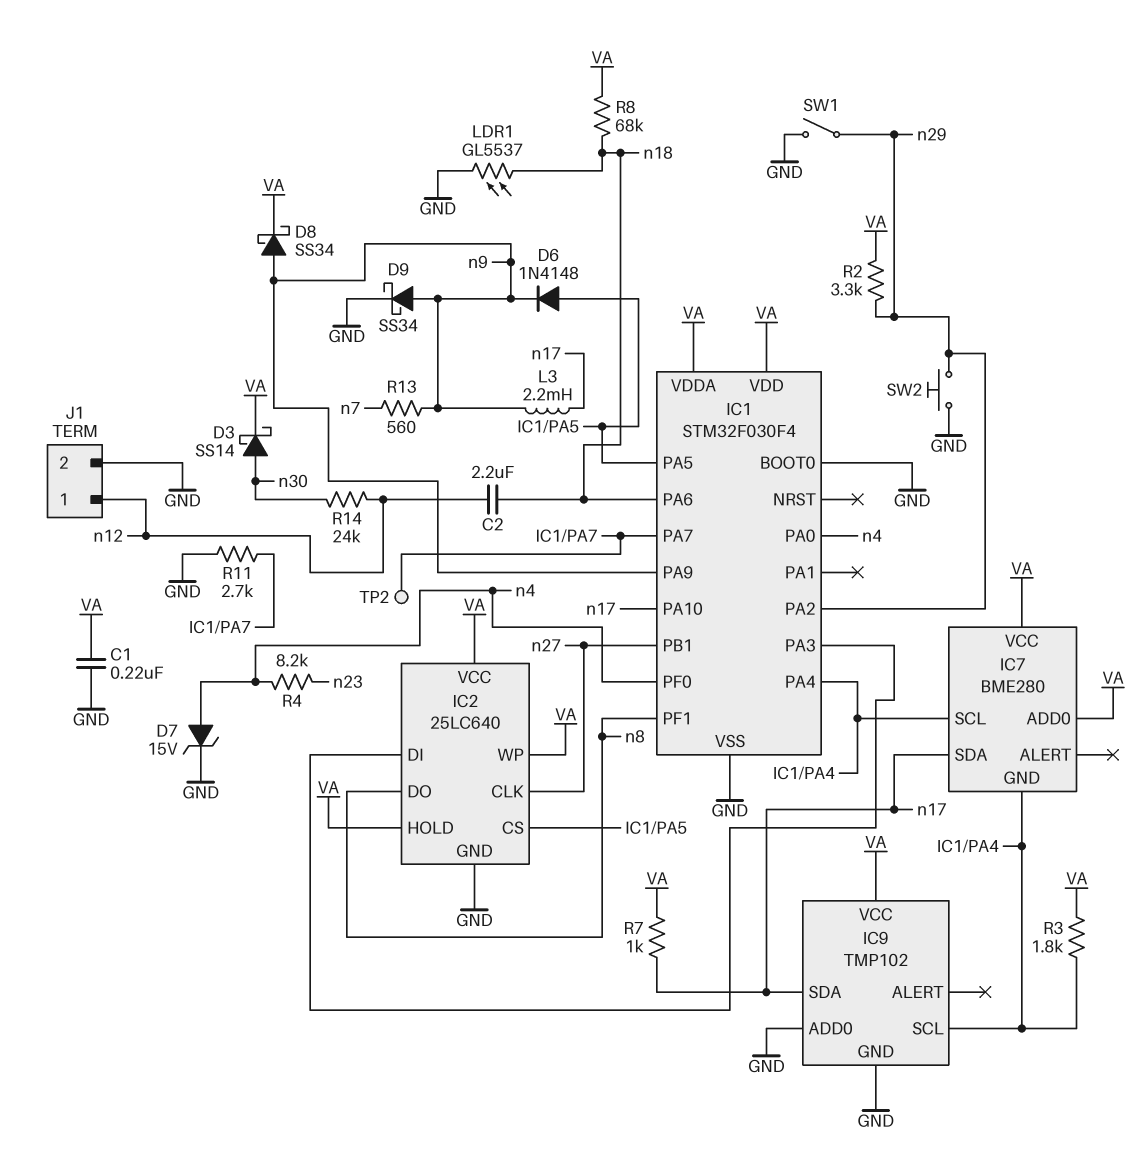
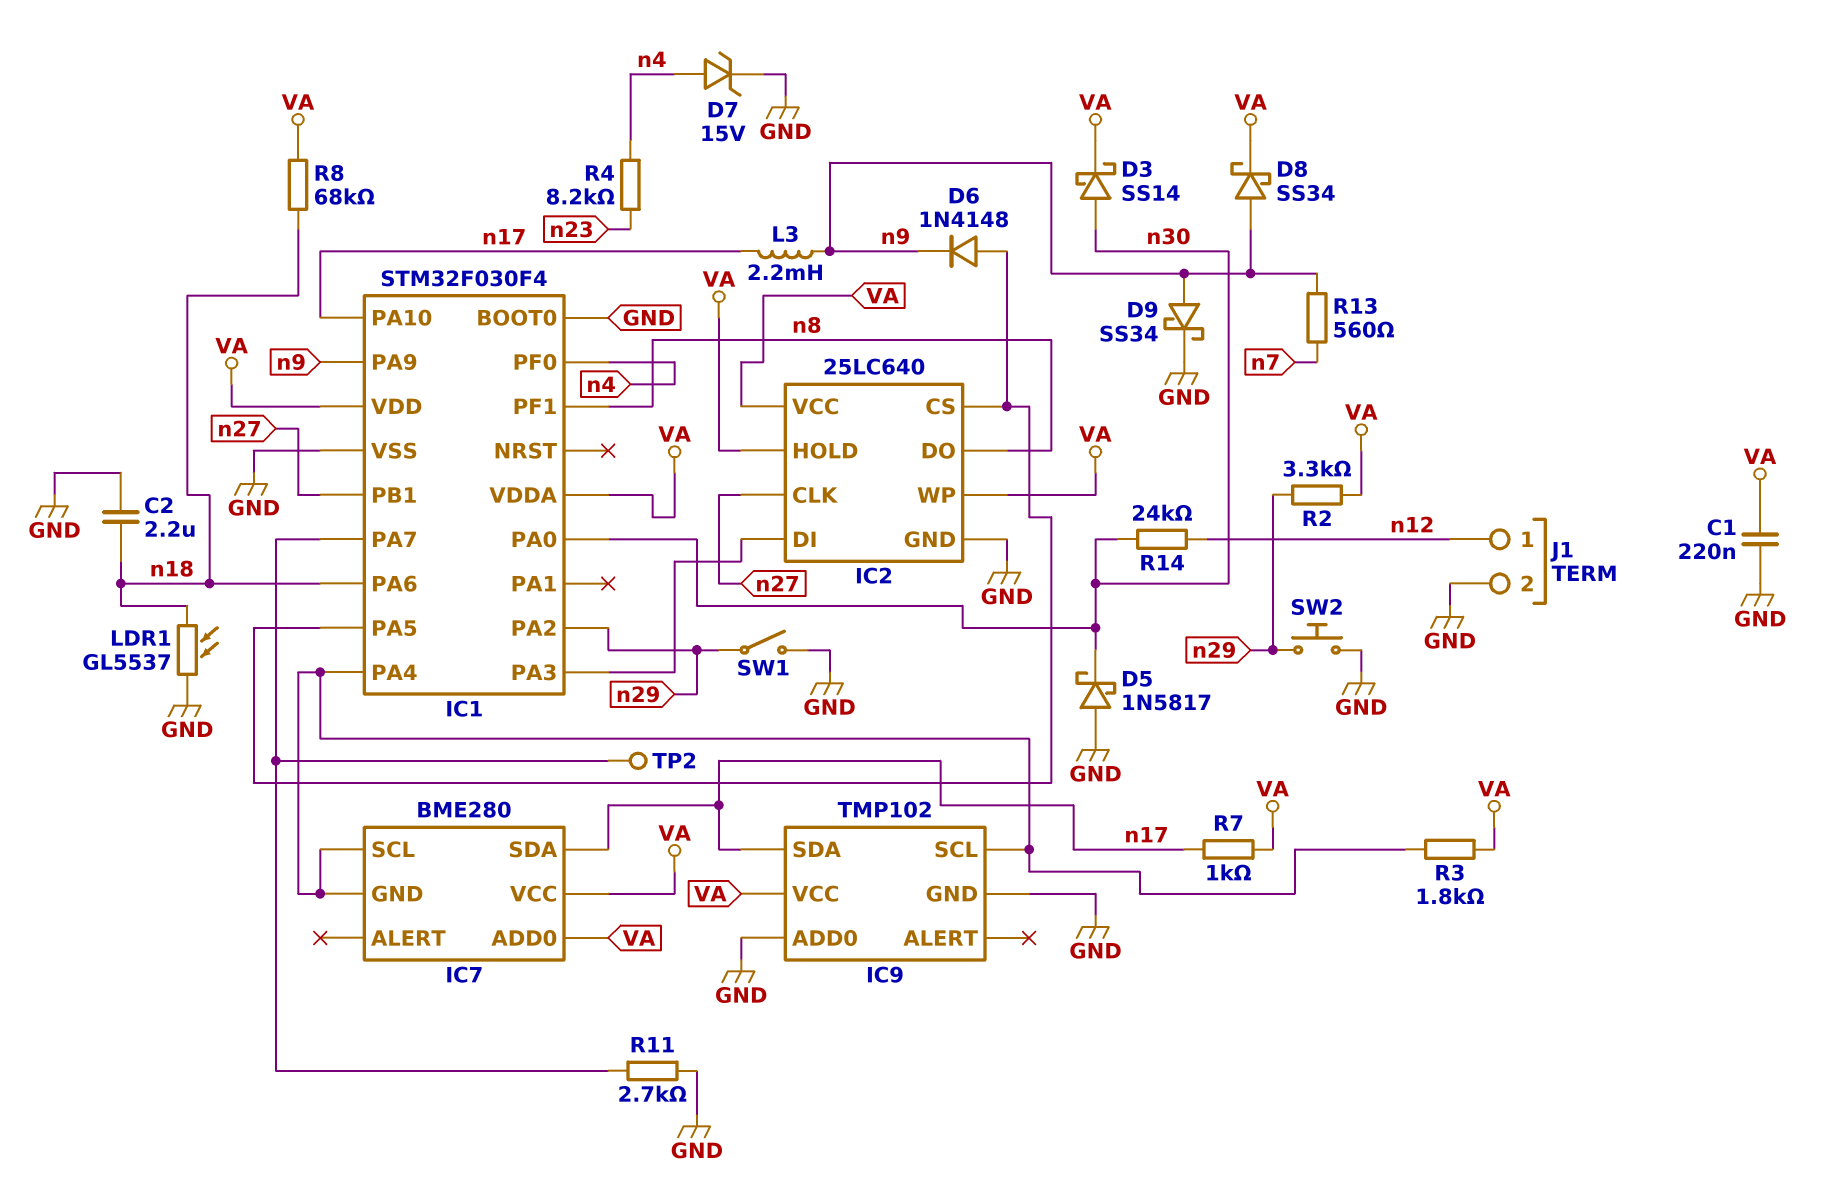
C2: 2.2uF (n12, n18) -> 2.2uF (GND, n18)
D5: none -> schottky 1N5817 (A GND, K n30)
IC1 pin PA0: n4 -> n30

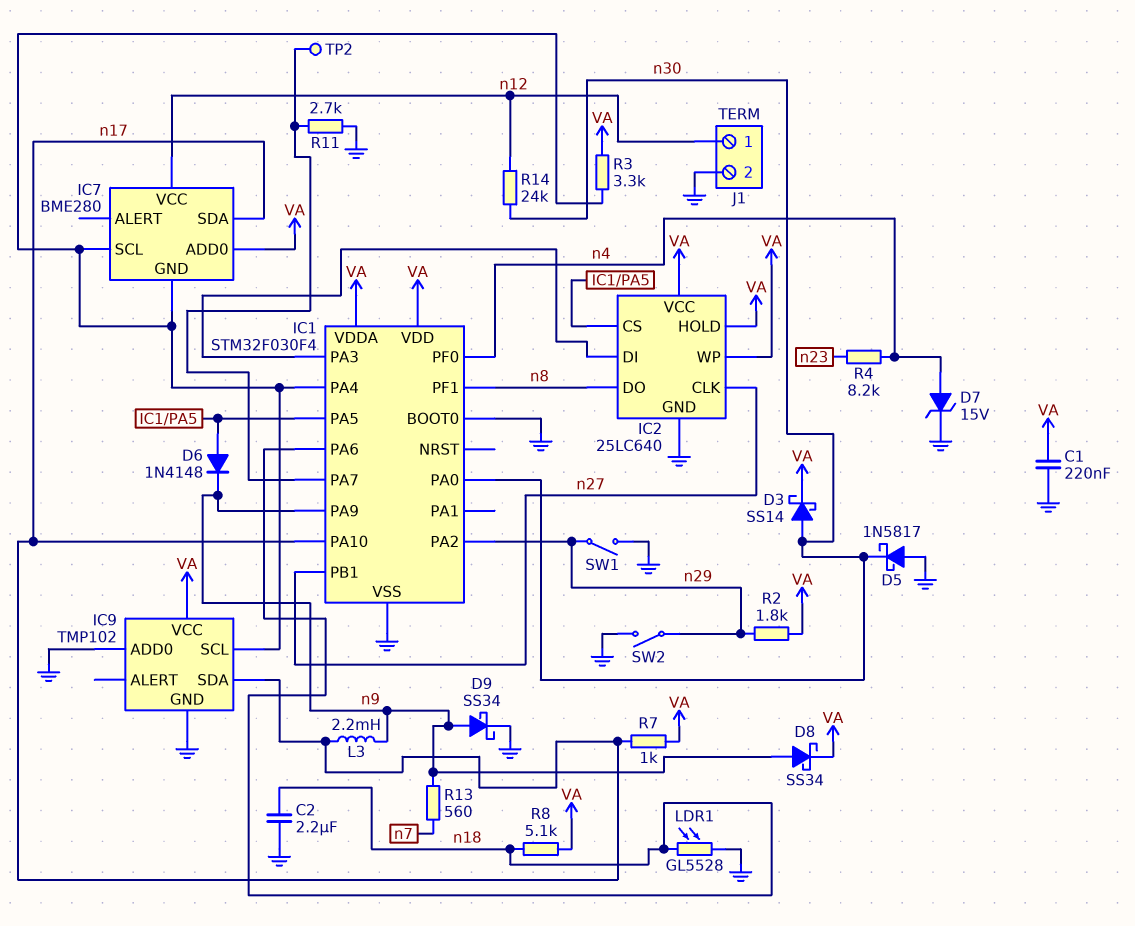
IC7 pin VCC: VA -> n12
LDR1: GL5537 (GND, n18) -> GL5528 (GND, n18)
R2: 3.3k (VA, n29) -> 1.8k (VA, n29)
R3: 1.8k (IC1/PA4, VA) -> 3.3k (IC1/PA4, VA)
R8: 68k (VA, n18) -> 5.1k (VA, n18)
SW2: button (GND, n29) -> switch (GND, n29)

